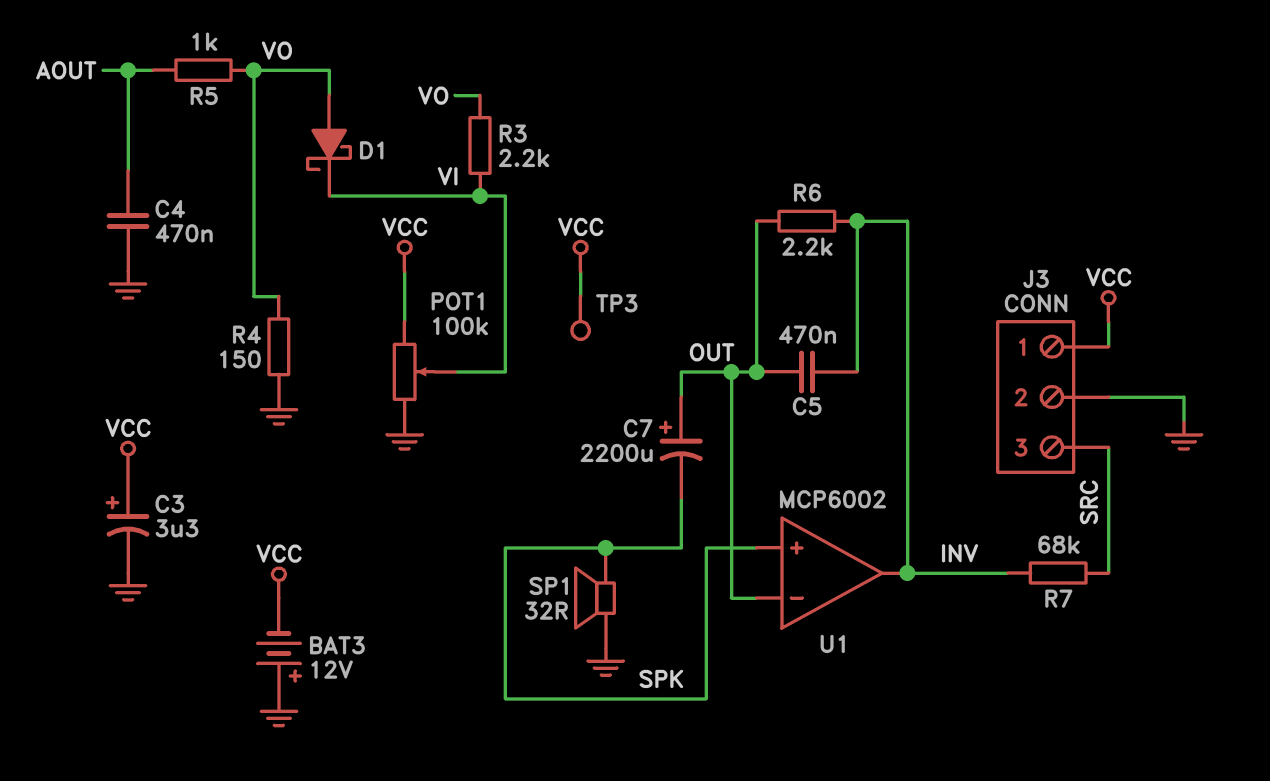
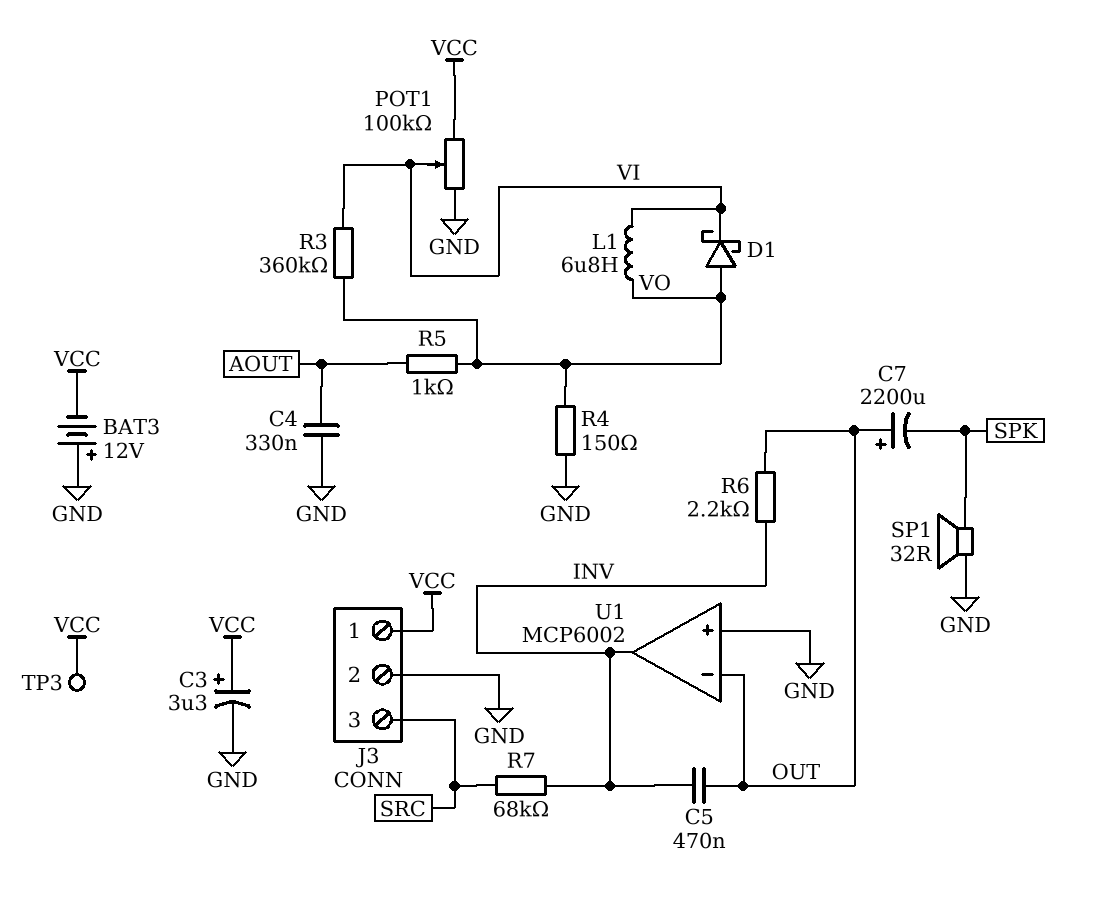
C4: 470nF (AOUT, GND) -> 330nF (AOUT, GND)
L1: none -> 6.8uH (VI, VO)
R3: 2.2k (VI, VO) -> 360k (VI, VO)
U1 pin in+: SPK -> GND

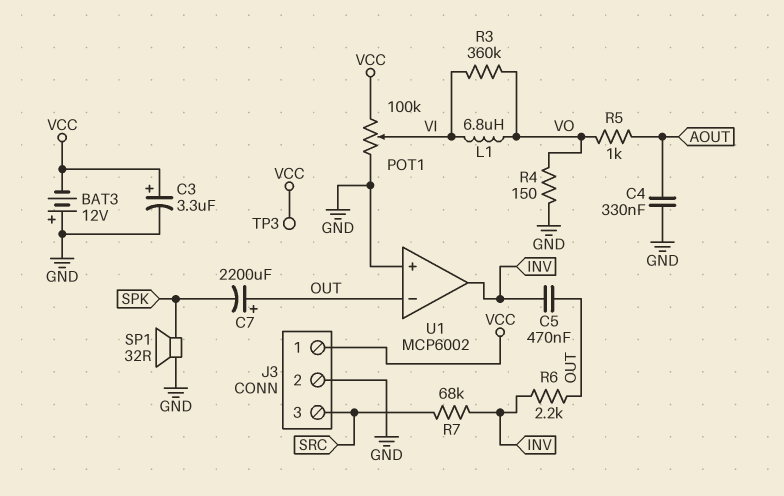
D1: schottky (A VO, K VI) -> none

